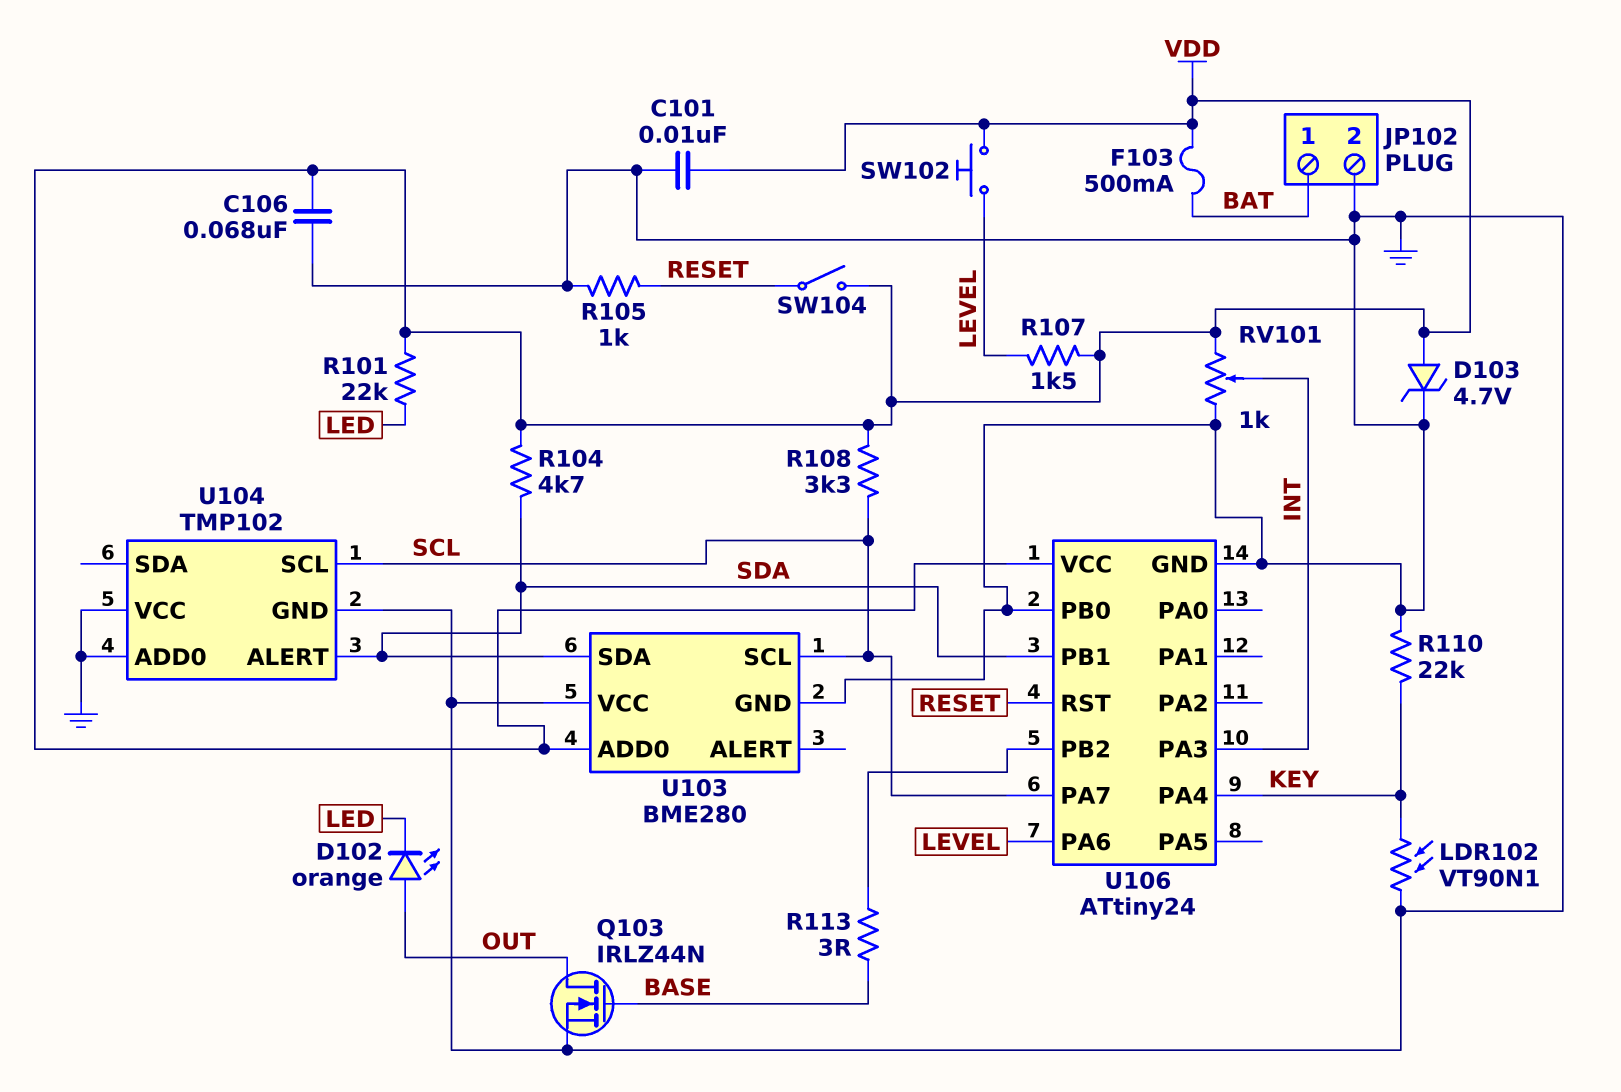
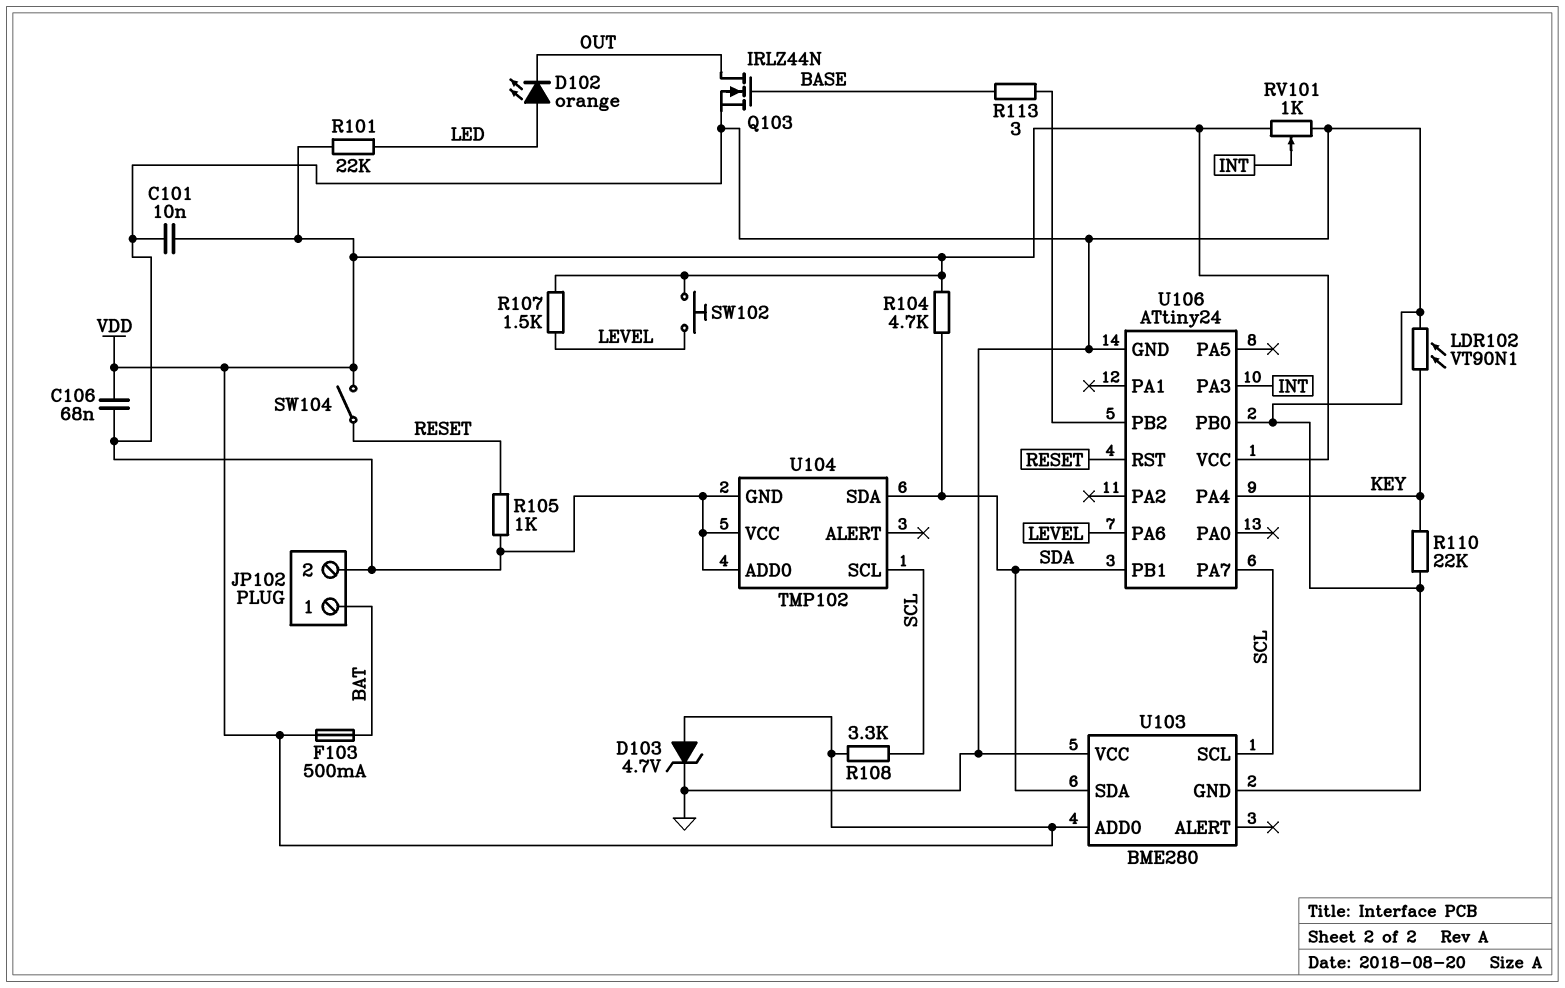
D102: LED orange (A OUT, K LED) -> LED orange (A LED, K OUT)
U104 pin ALERT: SDA -> none
U104 pin SDA: none -> SDA

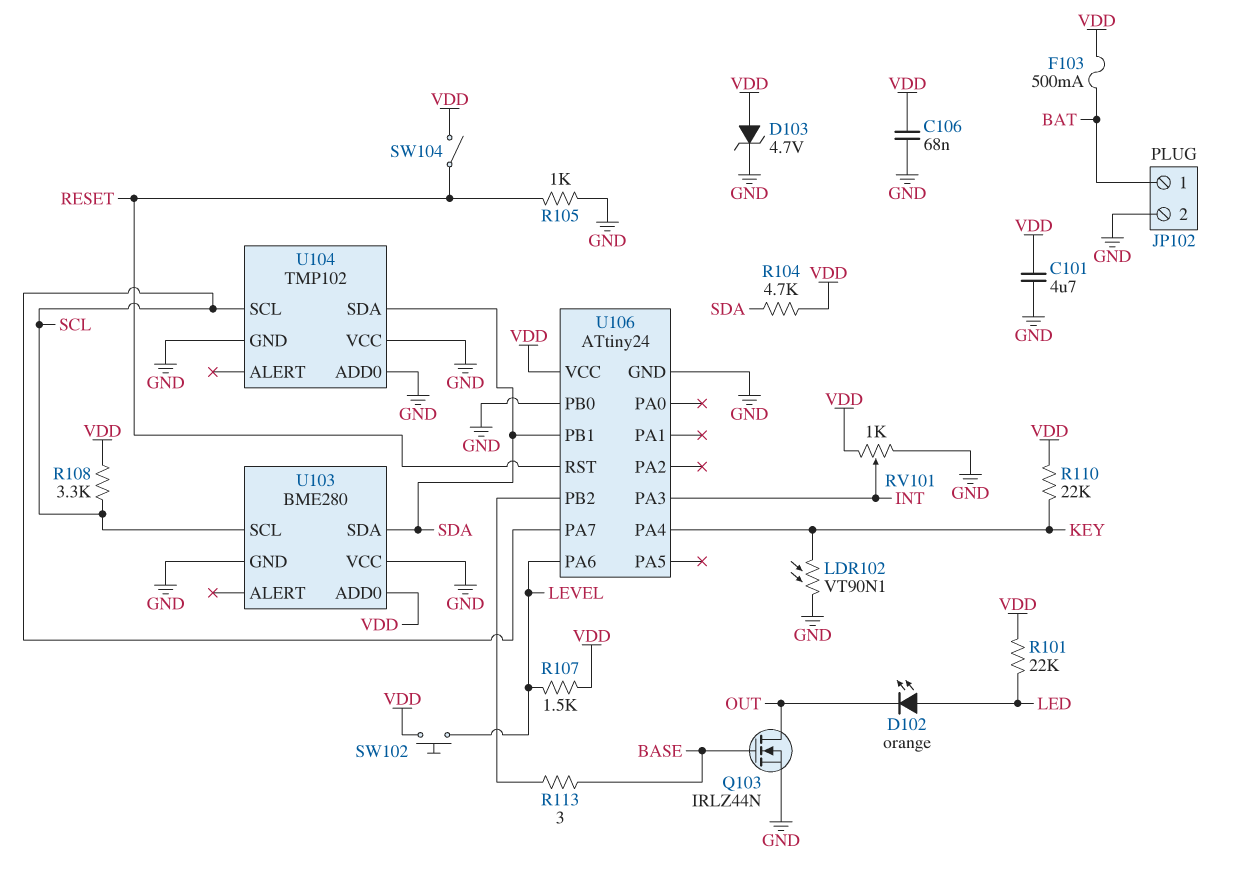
C101: 10nF (GND, VDD) -> 4.7uF (GND, VDD)
R110: 22k (GND, KEY) -> 22k (KEY, VDD)

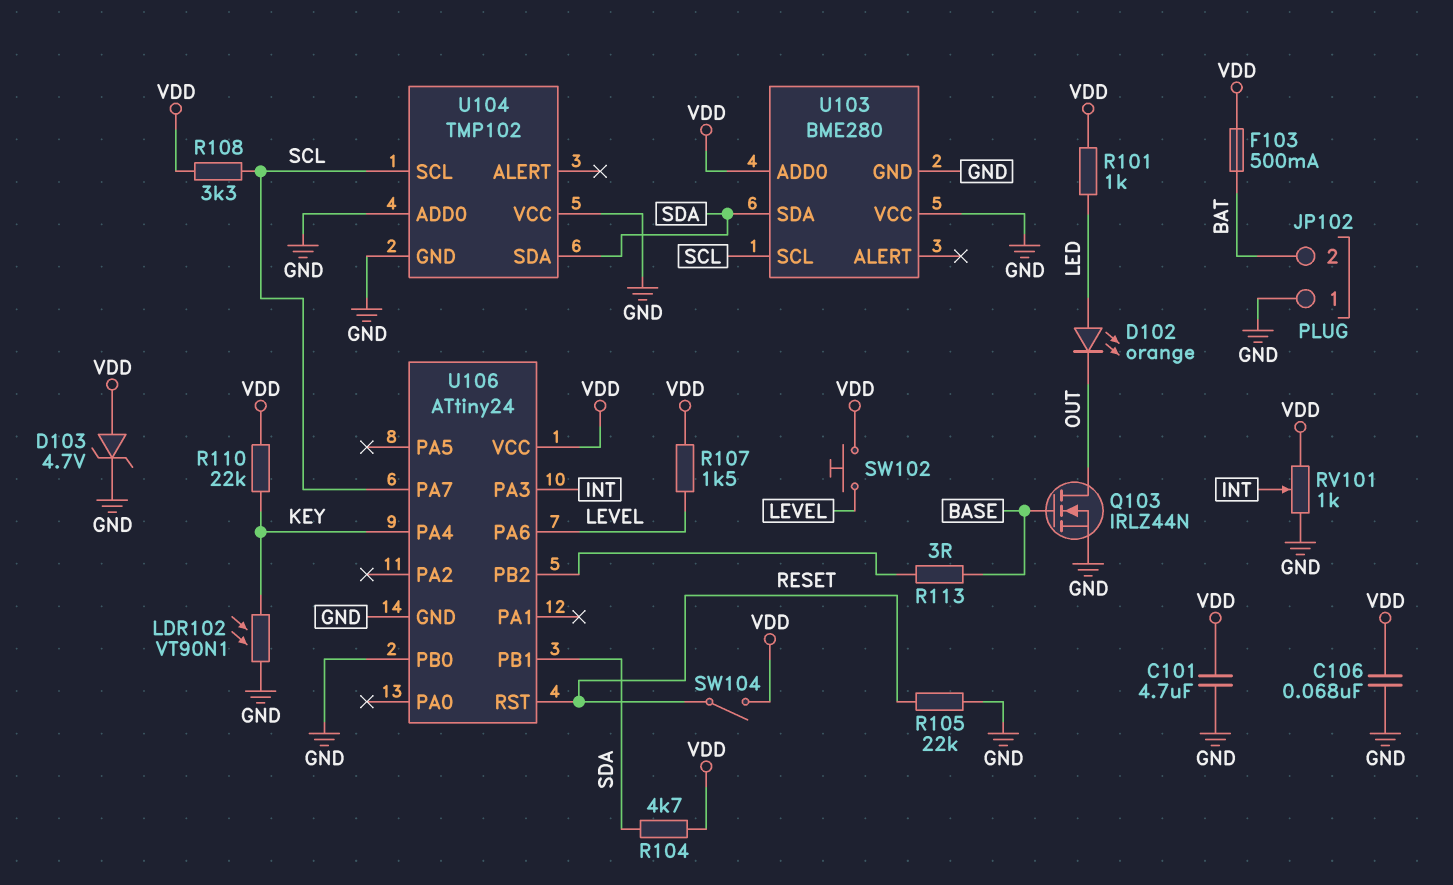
JP102 pin 1: BAT -> GND
JP102 pin 2: GND -> BAT
R101: 22k (LED, VDD) -> 1k (LED, VDD)
R105: 1k (GND, RESET) -> 22k (GND, RESET)

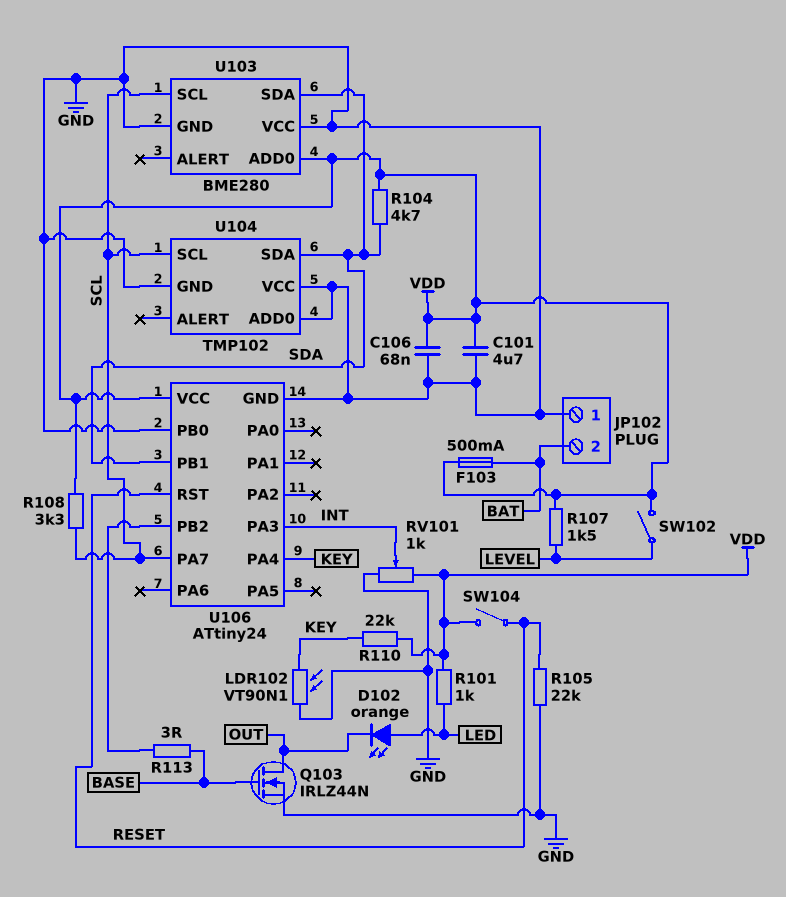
D103: zener 4.7V (A VDD, K GND) -> none
SW102: button (LEVEL, VDD) -> switch (LEVEL, VDD)
U106 pin PA6: LEVEL -> none

